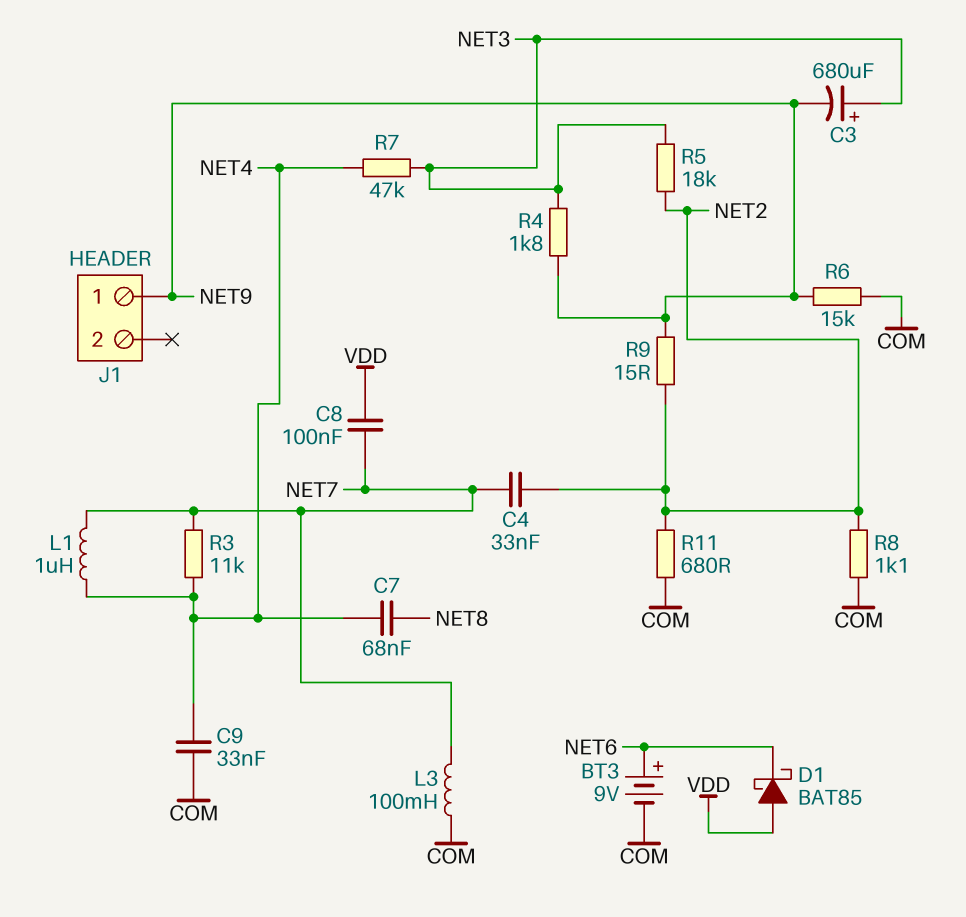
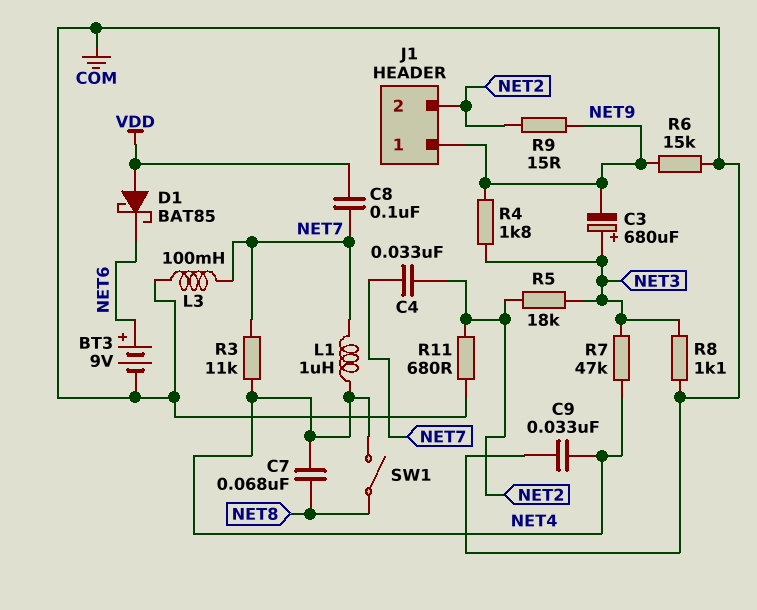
J1 pin 2: none -> NET2
R8: 1.1k (COM, NET2) -> 1.1k (COM, NET3)
SW1: none -> switch (NET4, NET8)

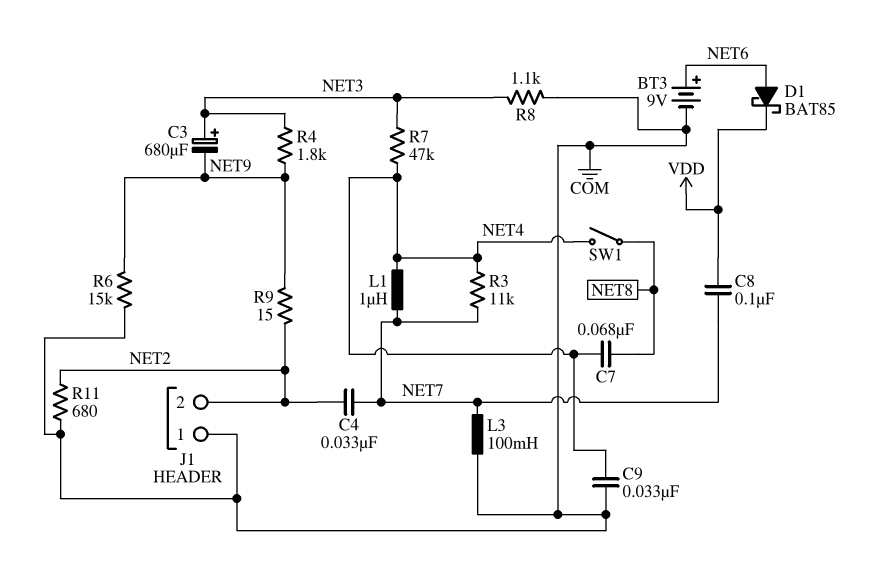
D1: schottky BAT85 (A VDD, K NET6) -> schottky BAT85 (A NET6, K VDD)
J1 pin 1: NET9 -> COM
R5: 18k (NET2, NET3) -> none

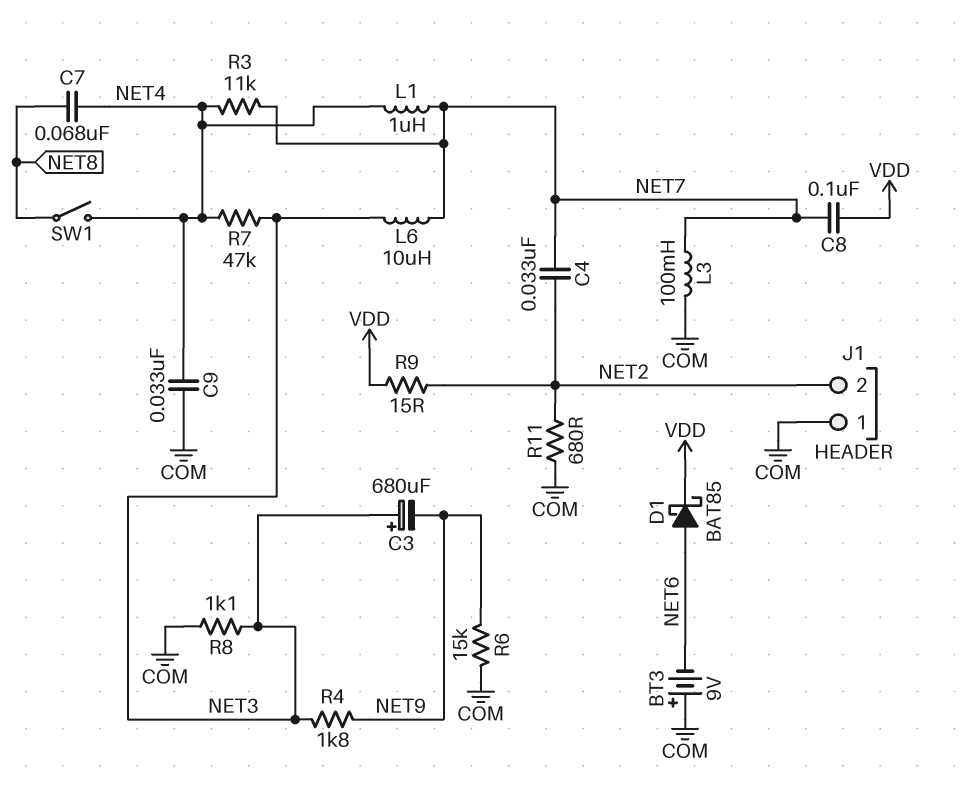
BT3: 9V (plus NET6, minus COM) -> 9V (plus COM, minus NET6)
L6: none -> 10uH (NET3, NET7)
R9: 15 (NET2, NET9) -> 15 (NET2, VDD)

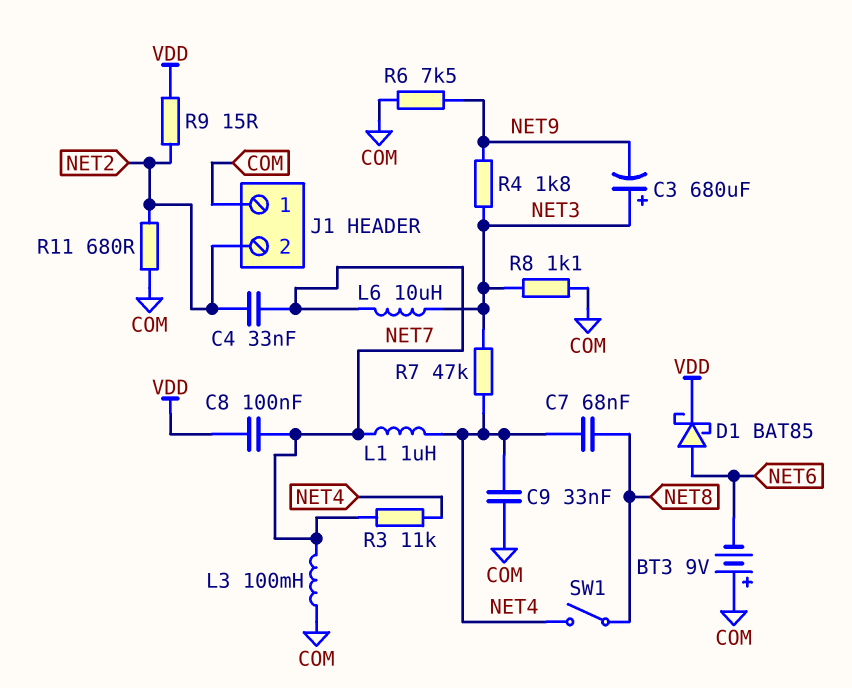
R6: 15k (COM, NET9) -> 7.5k (COM, NET9)

